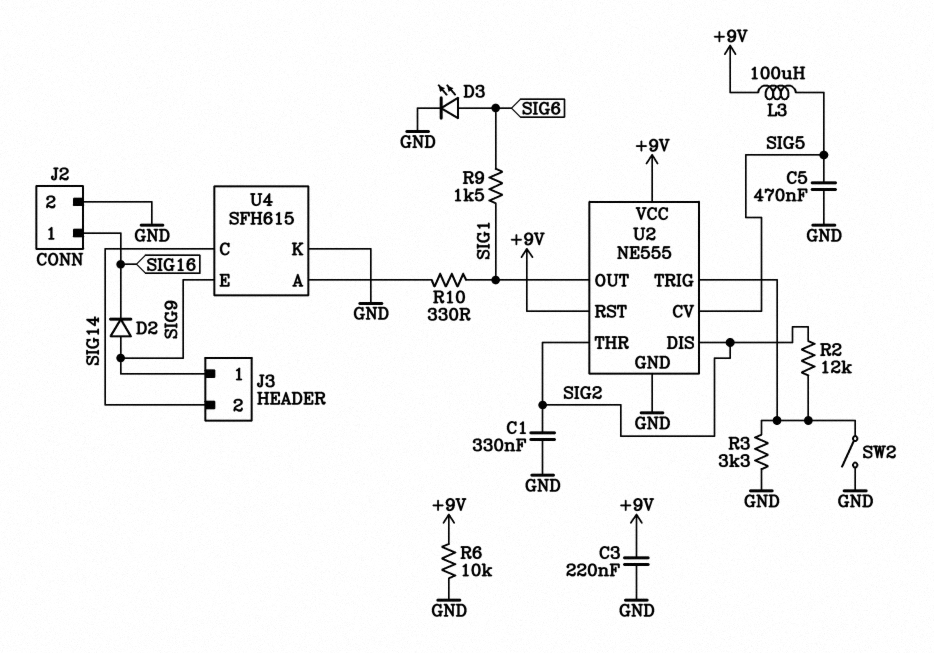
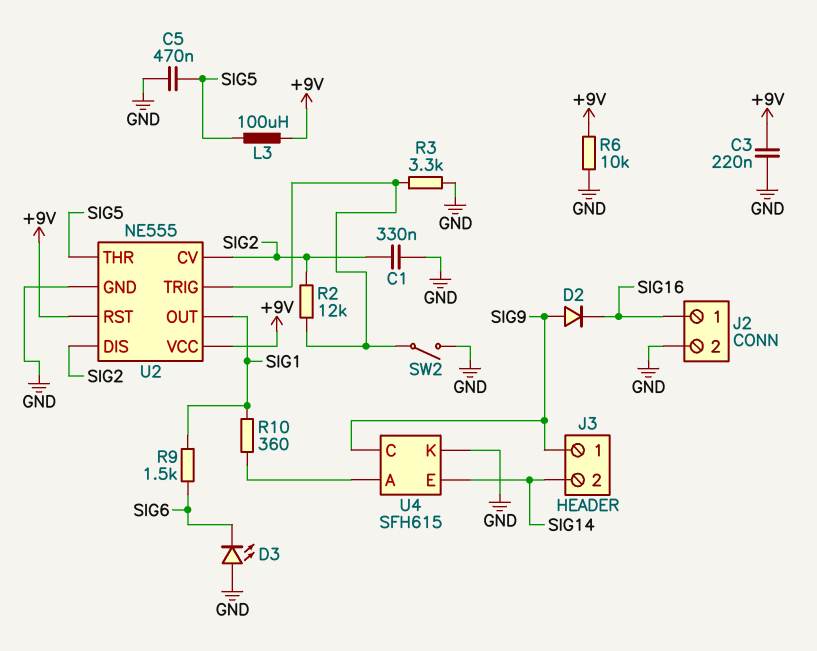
D3: LED (A SIG6, K GND) -> LED (A GND, K SIG6)
R10: 330 (SIG1, U4/A) -> 360 (SIG1, U4/A)
U2 pin CV: SIG5 -> SIG2
U2 pin THR: SIG2 -> SIG5
U4 pin C: SIG14 -> SIG9
U4 pin E: SIG9 -> SIG14

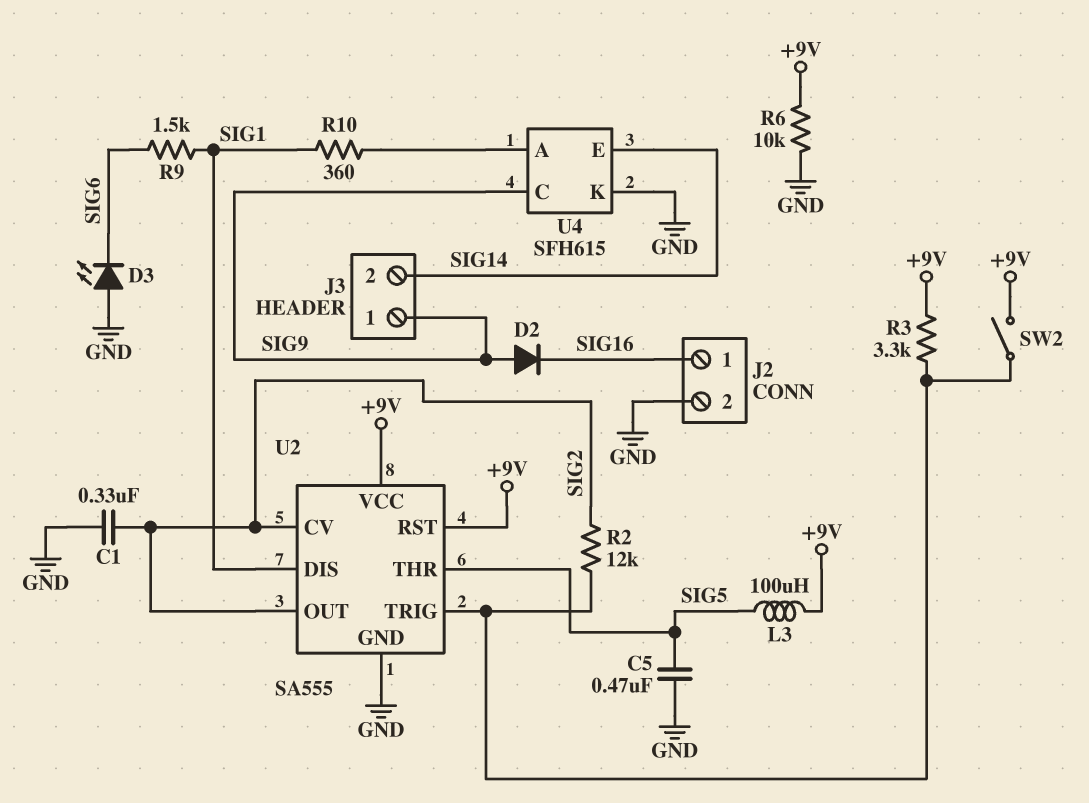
C3: 220nF (+9V, GND) -> none
R3: 3.3k (GND, U2/TRIG) -> 3.3k (+9V, U2/TRIG)
SW2: switch (GND, U2/TRIG) -> switch (+9V, U2/TRIG)
U2: NE555 -> SA555
U2 pin DIS: SIG2 -> SIG1
U2 pin OUT: SIG1 -> SIG2

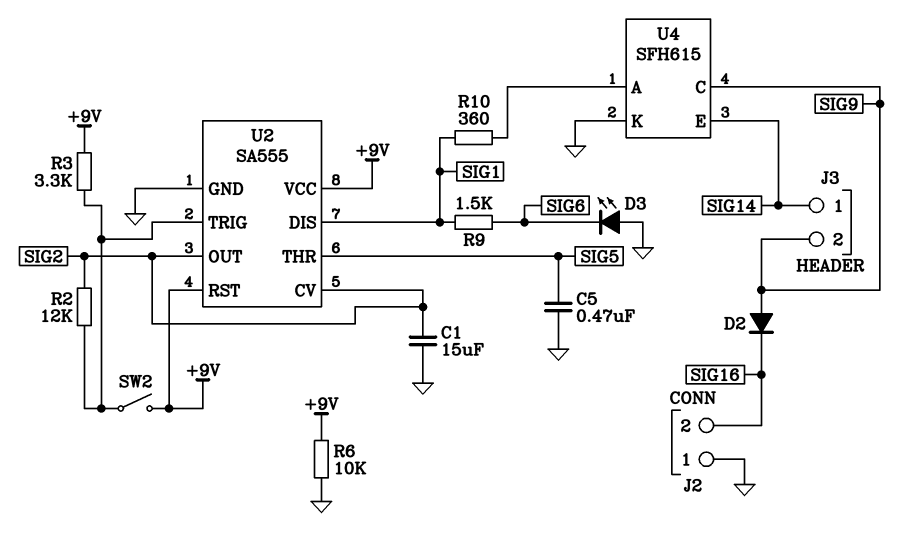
C1: 330nF (GND, SIG2) -> 15uF (GND, SIG2)
J2 pin 1: SIG16 -> GND
J2 pin 2: GND -> SIG16
J3 pin 1: SIG9 -> SIG14
J3 pin 2: SIG14 -> SIG9
L3: 100uH (+9V, SIG5) -> none

